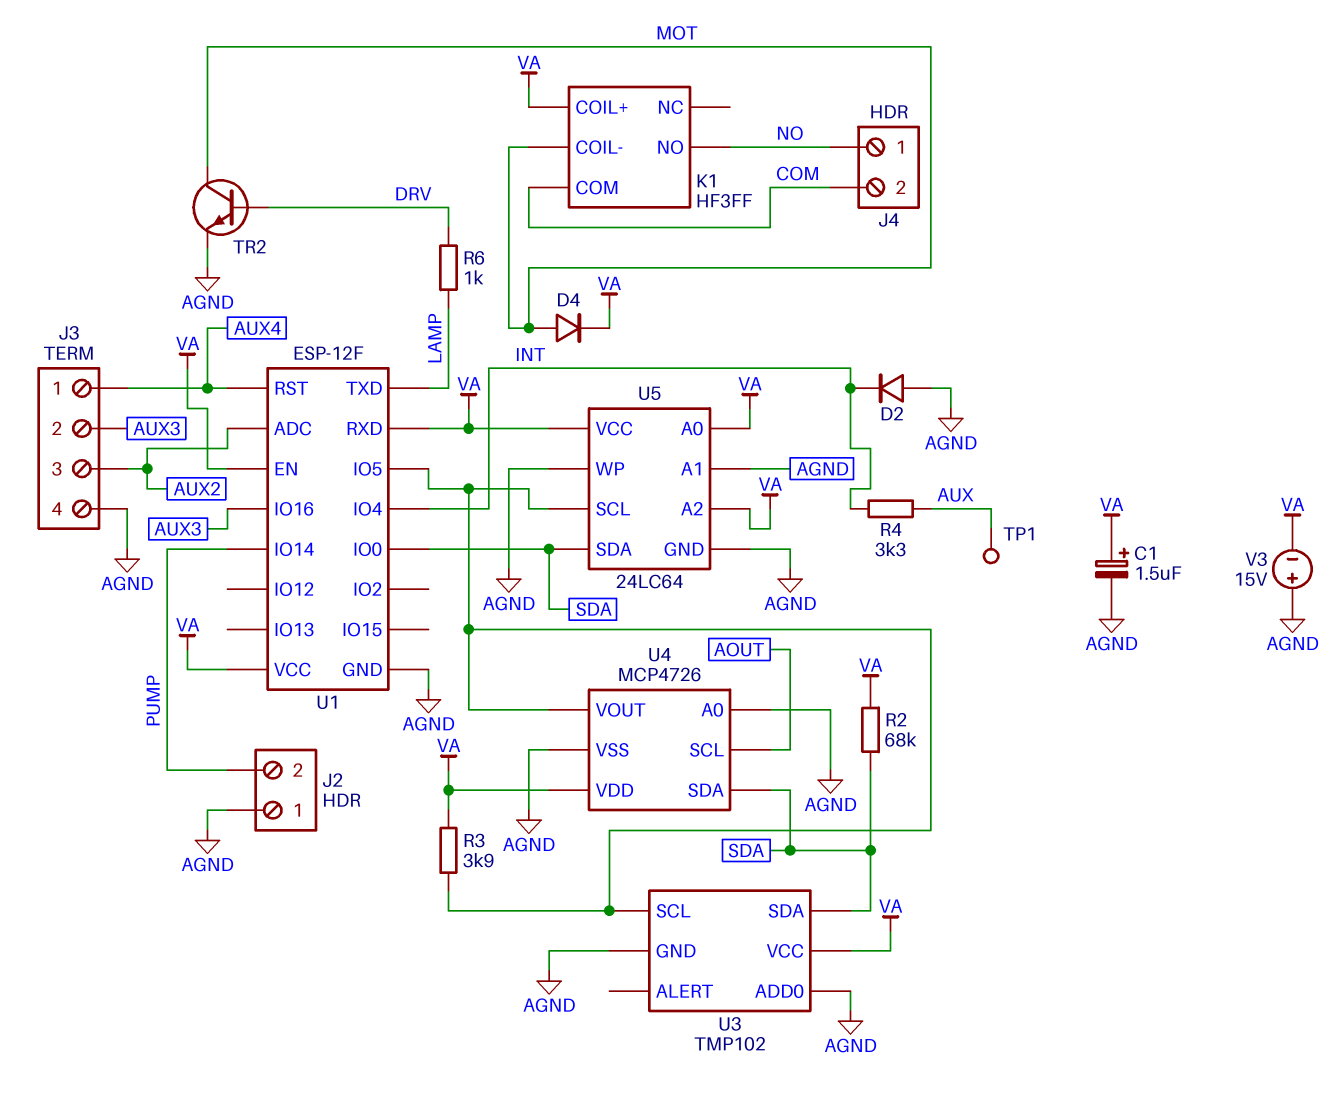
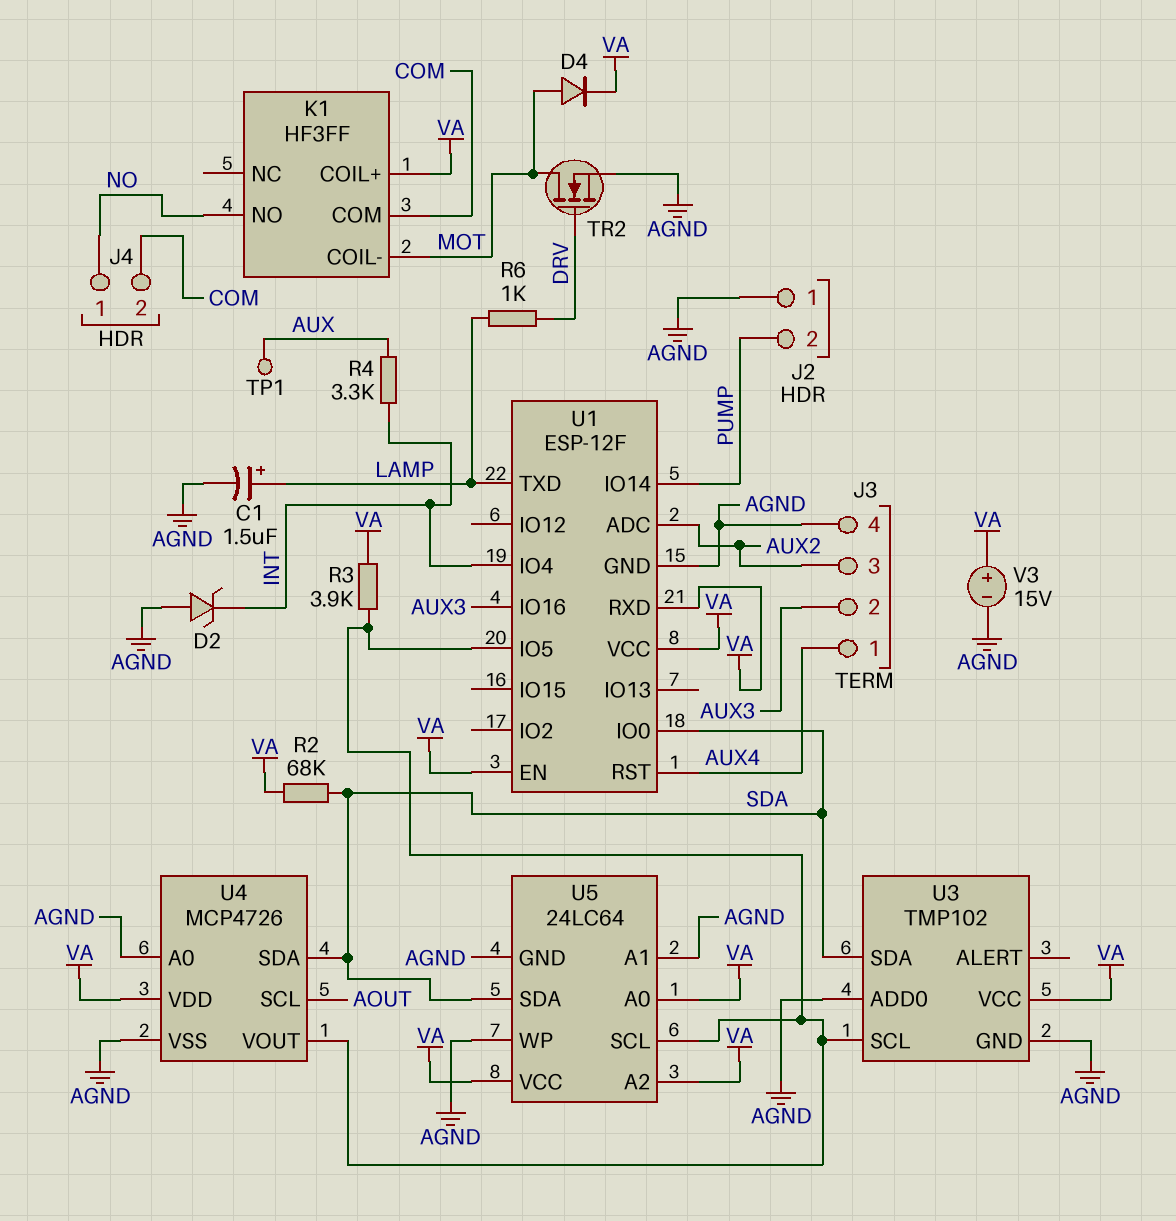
C1: 1.5uF (plus VA, minus AGND) -> 1.5uF (plus LAMP, minus AGND)
D2: diode (A AGND, K INT) -> zener (A AGND, K INT)
TR2: NPN (B DRV, C MOT, E AGND) -> NMOS (G DRV, D MOT, S AGND)
V3: 15V (plus AGND, minus VA) -> 15V (plus VA, minus AGND)

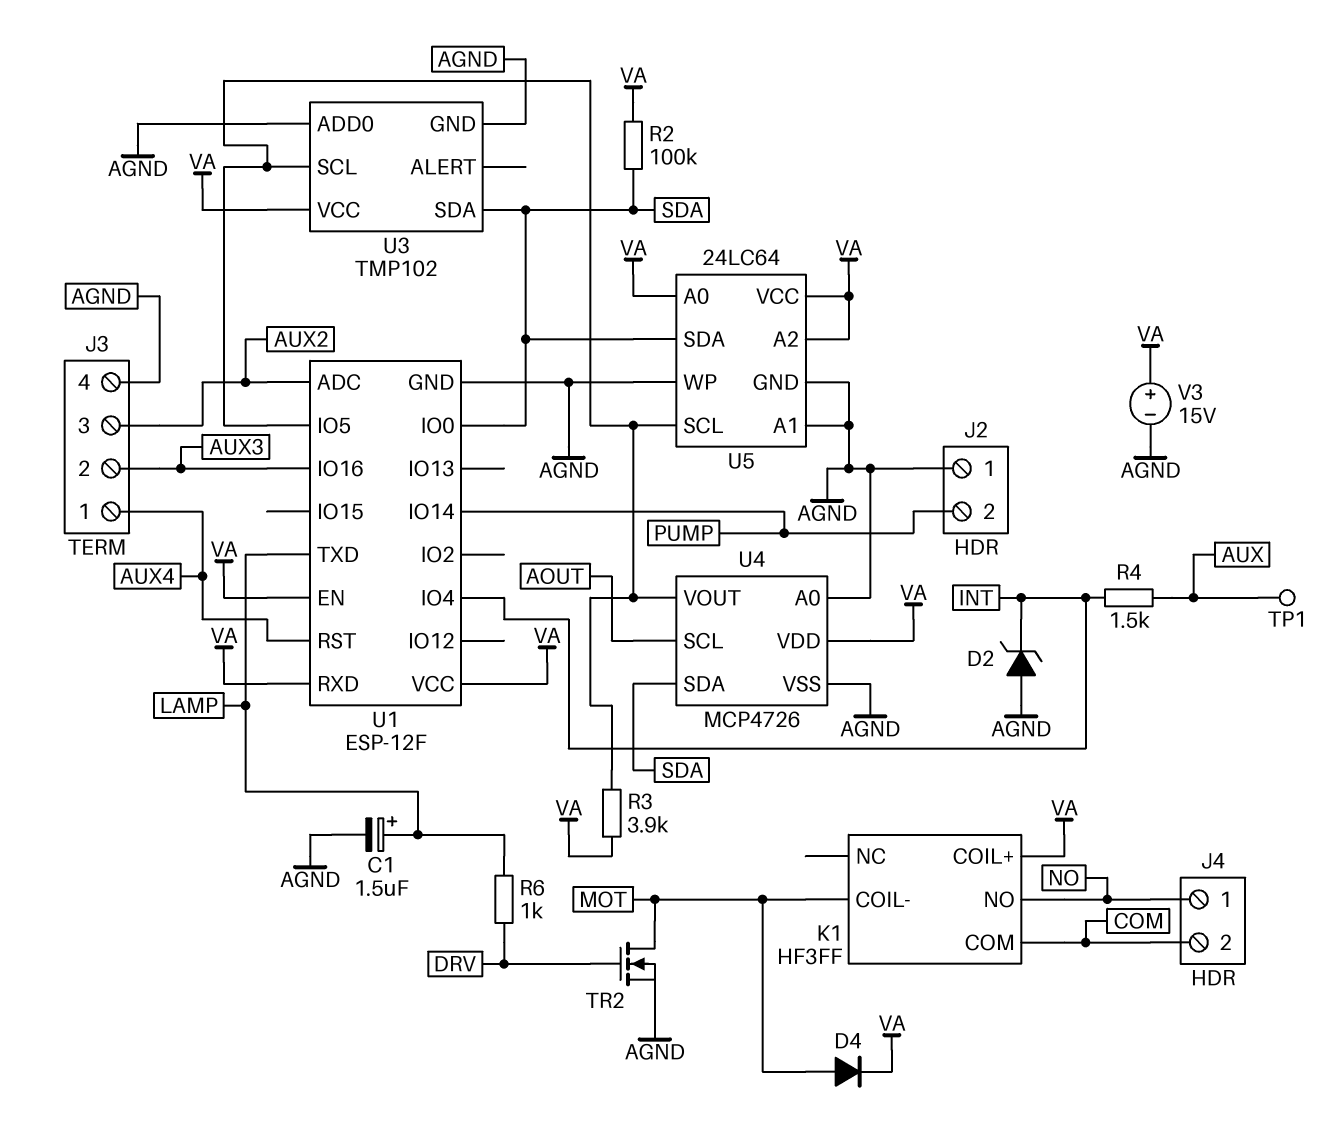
R2: 68k (SDA, VA) -> 100k (SDA, VA)
R4: 3.3k (AUX, INT) -> 1.5k (AUX, INT)

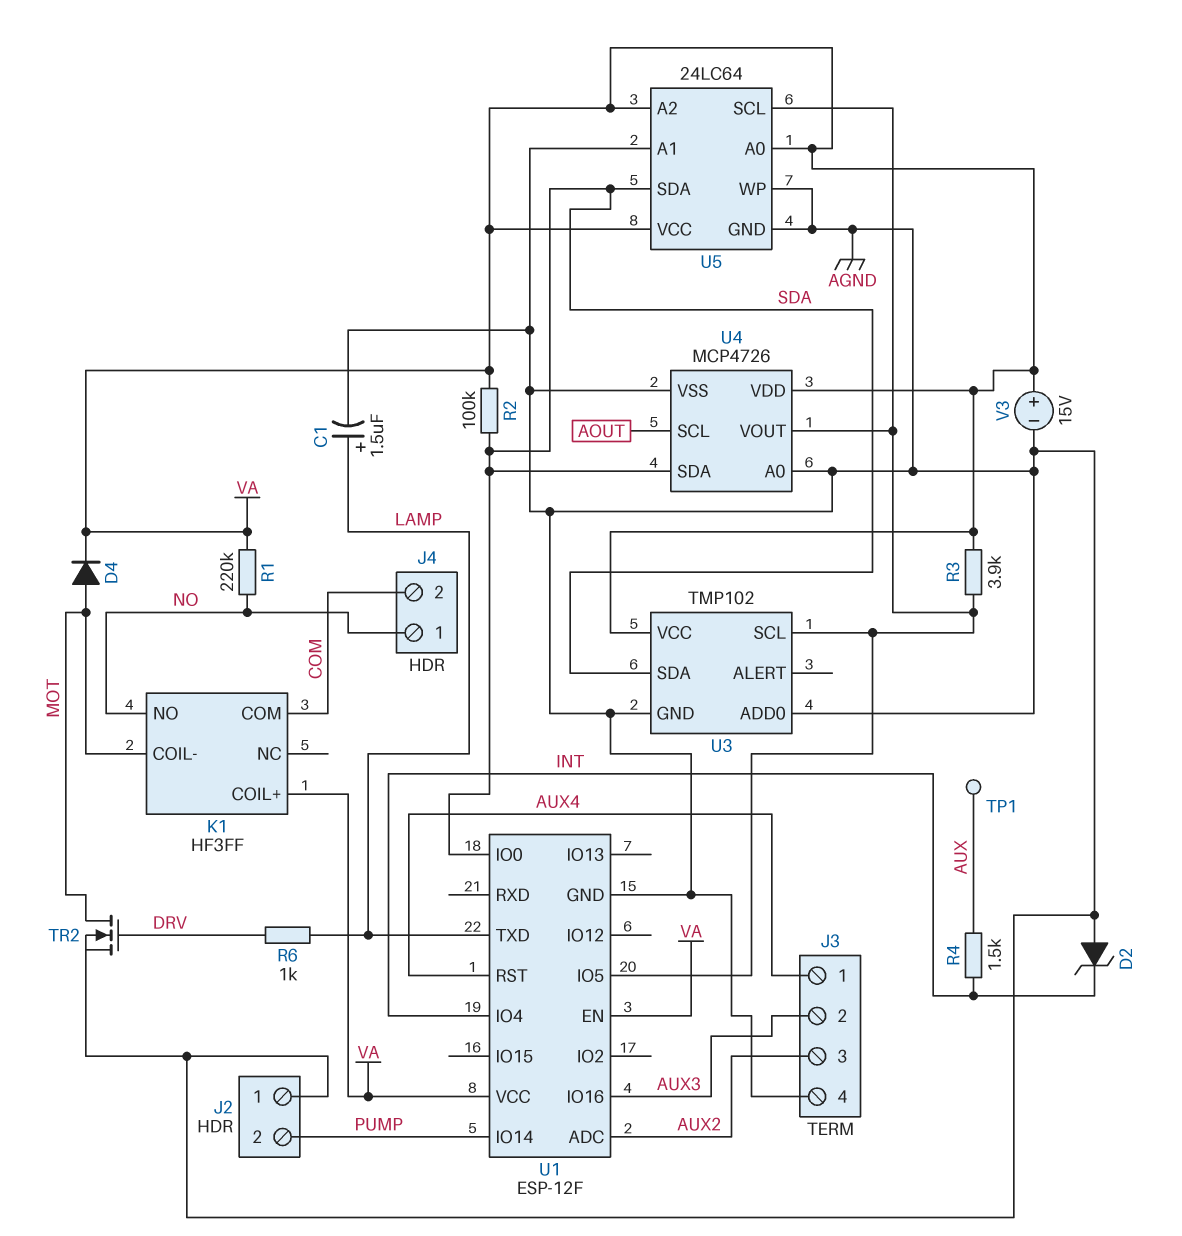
R1: none -> 220k (NO, VA)
U1 pin RXD: VA -> none

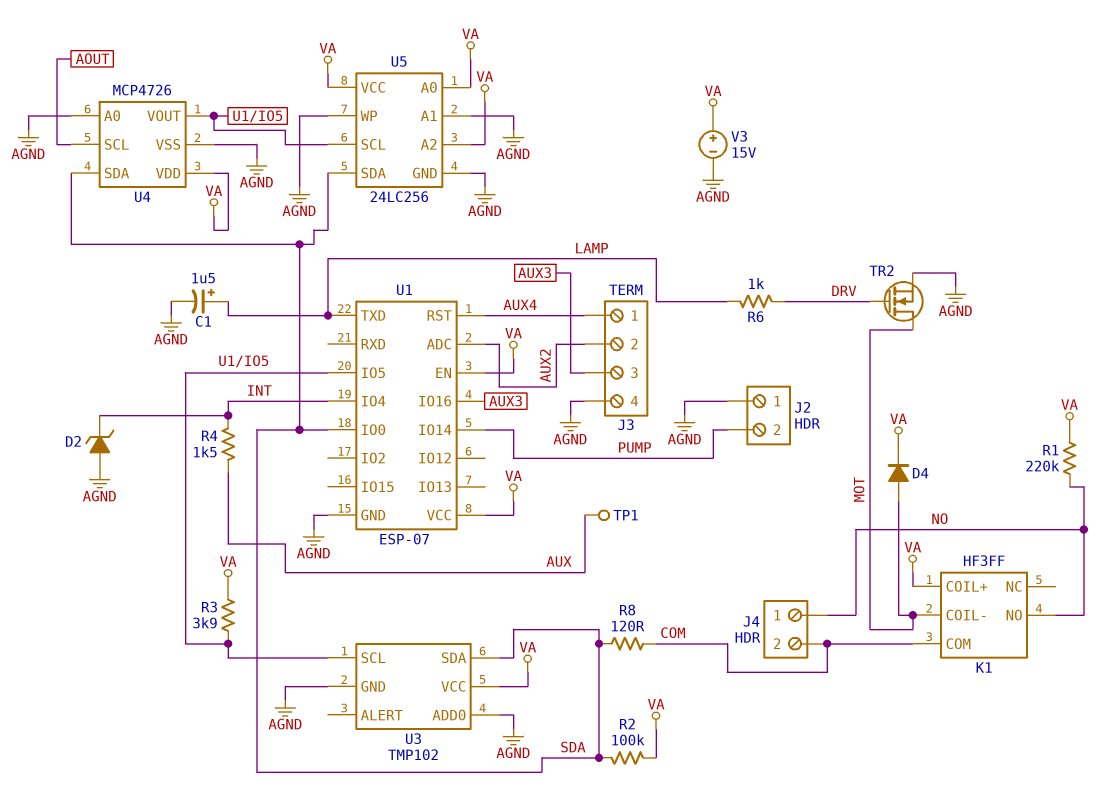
J3 pin 2: AUX3 -> AUX2
J3 pin 3: AUX2 -> AUX3
R8: none -> 120 (COM, SDA)
U1: ESP-12F -> ESP-07
U5: 24LC64 -> 24LC256

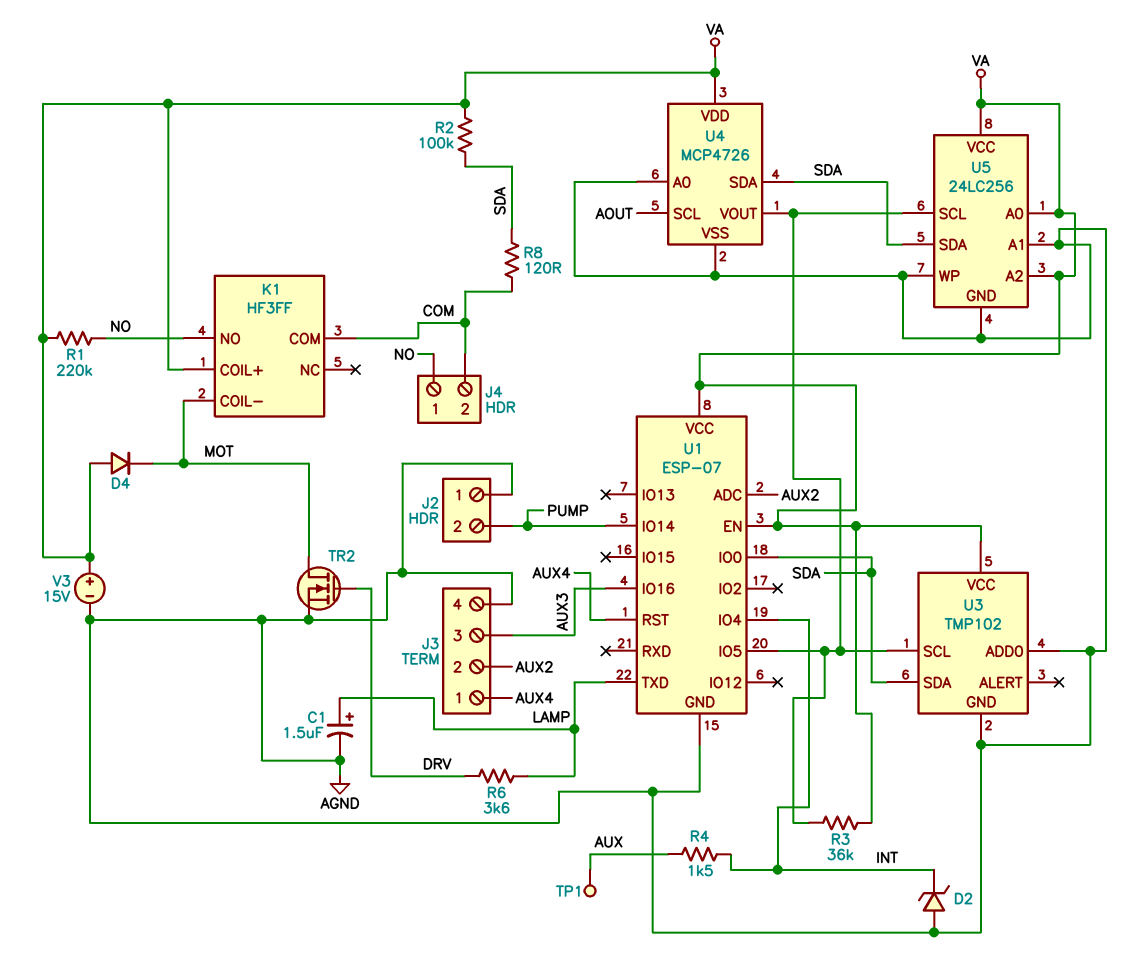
D4: diode (A MOT, K VA) -> diode (A VA, K MOT)
R3: 3.9k (U1/IO5, VA) -> 36k (U1/IO5, VA)
R6: 1k (DRV, LAMP) -> 3.6k (DRV, LAMP)

